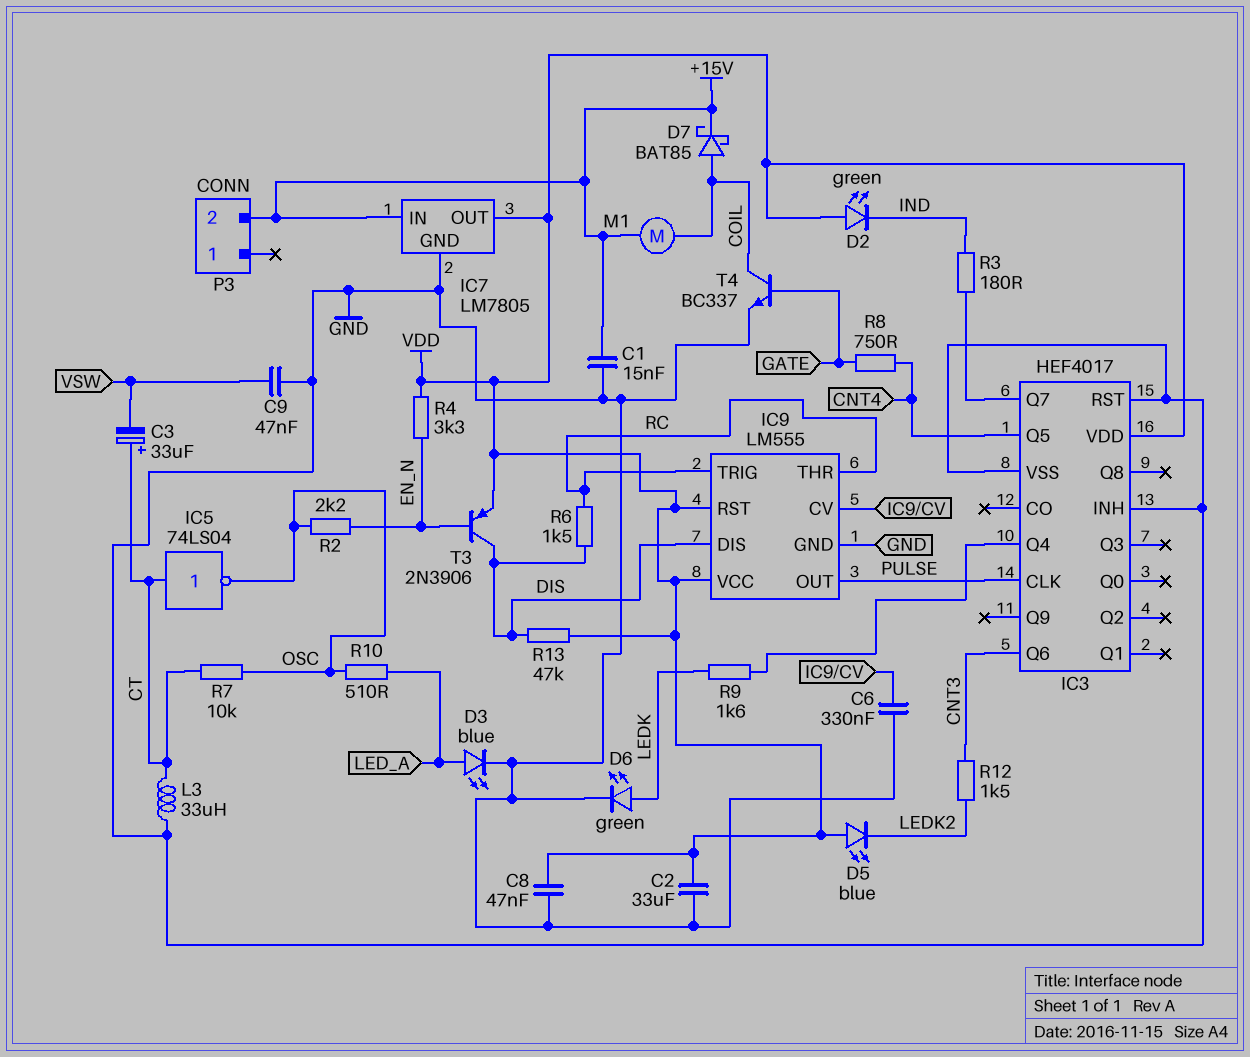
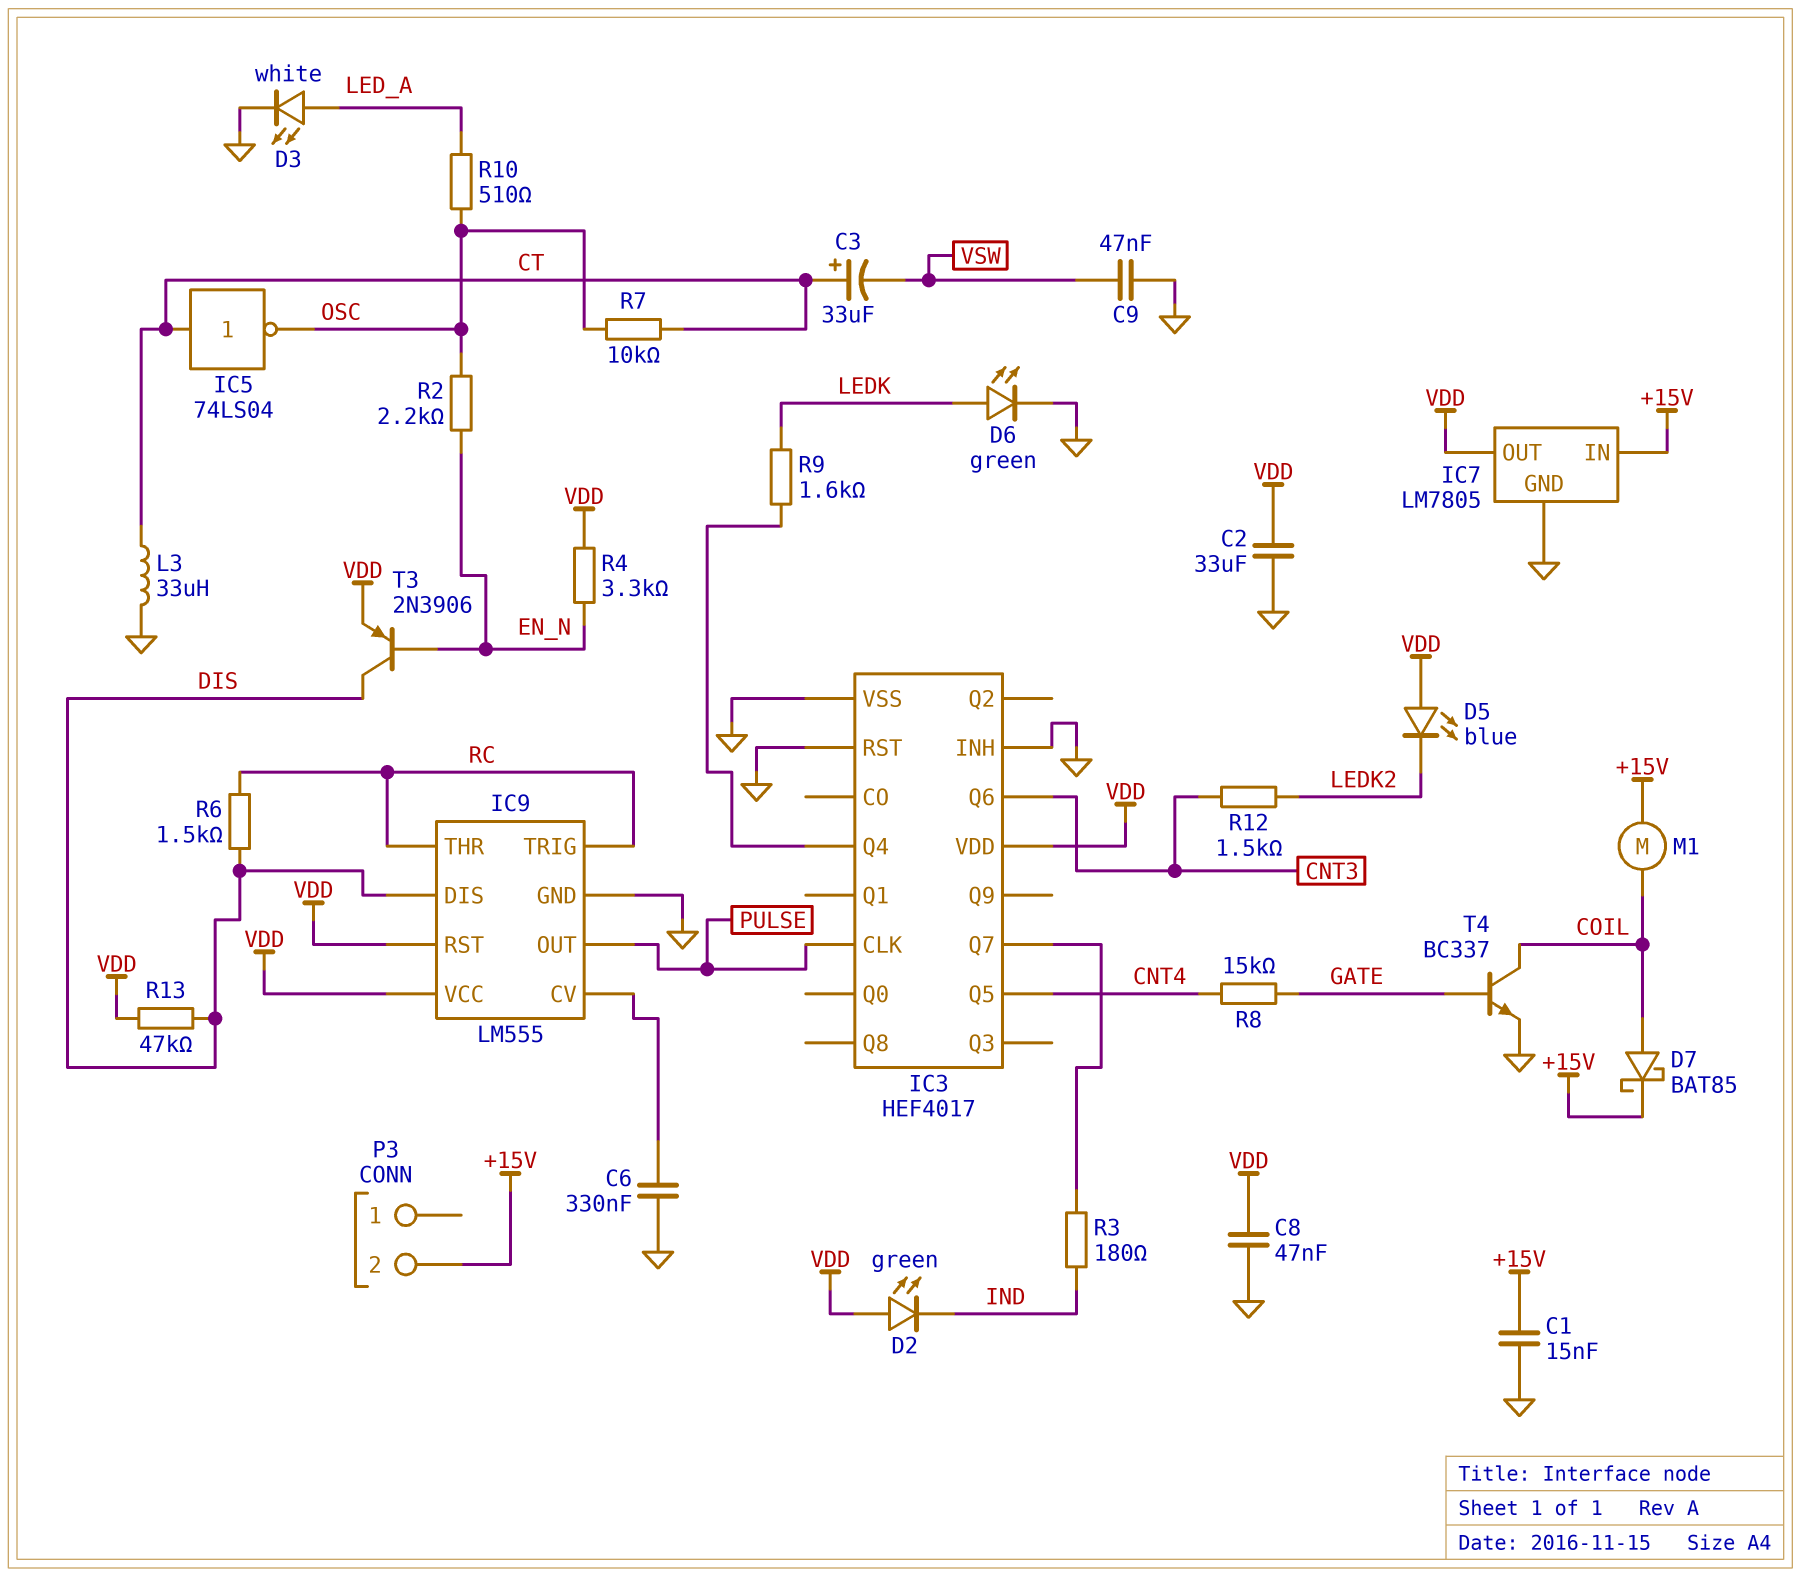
D3: LED blue (A LED_A, K GND) -> LED white (A LED_A, K GND)
R8: 750 (CNT4, GATE) -> 15k (CNT4, GATE)

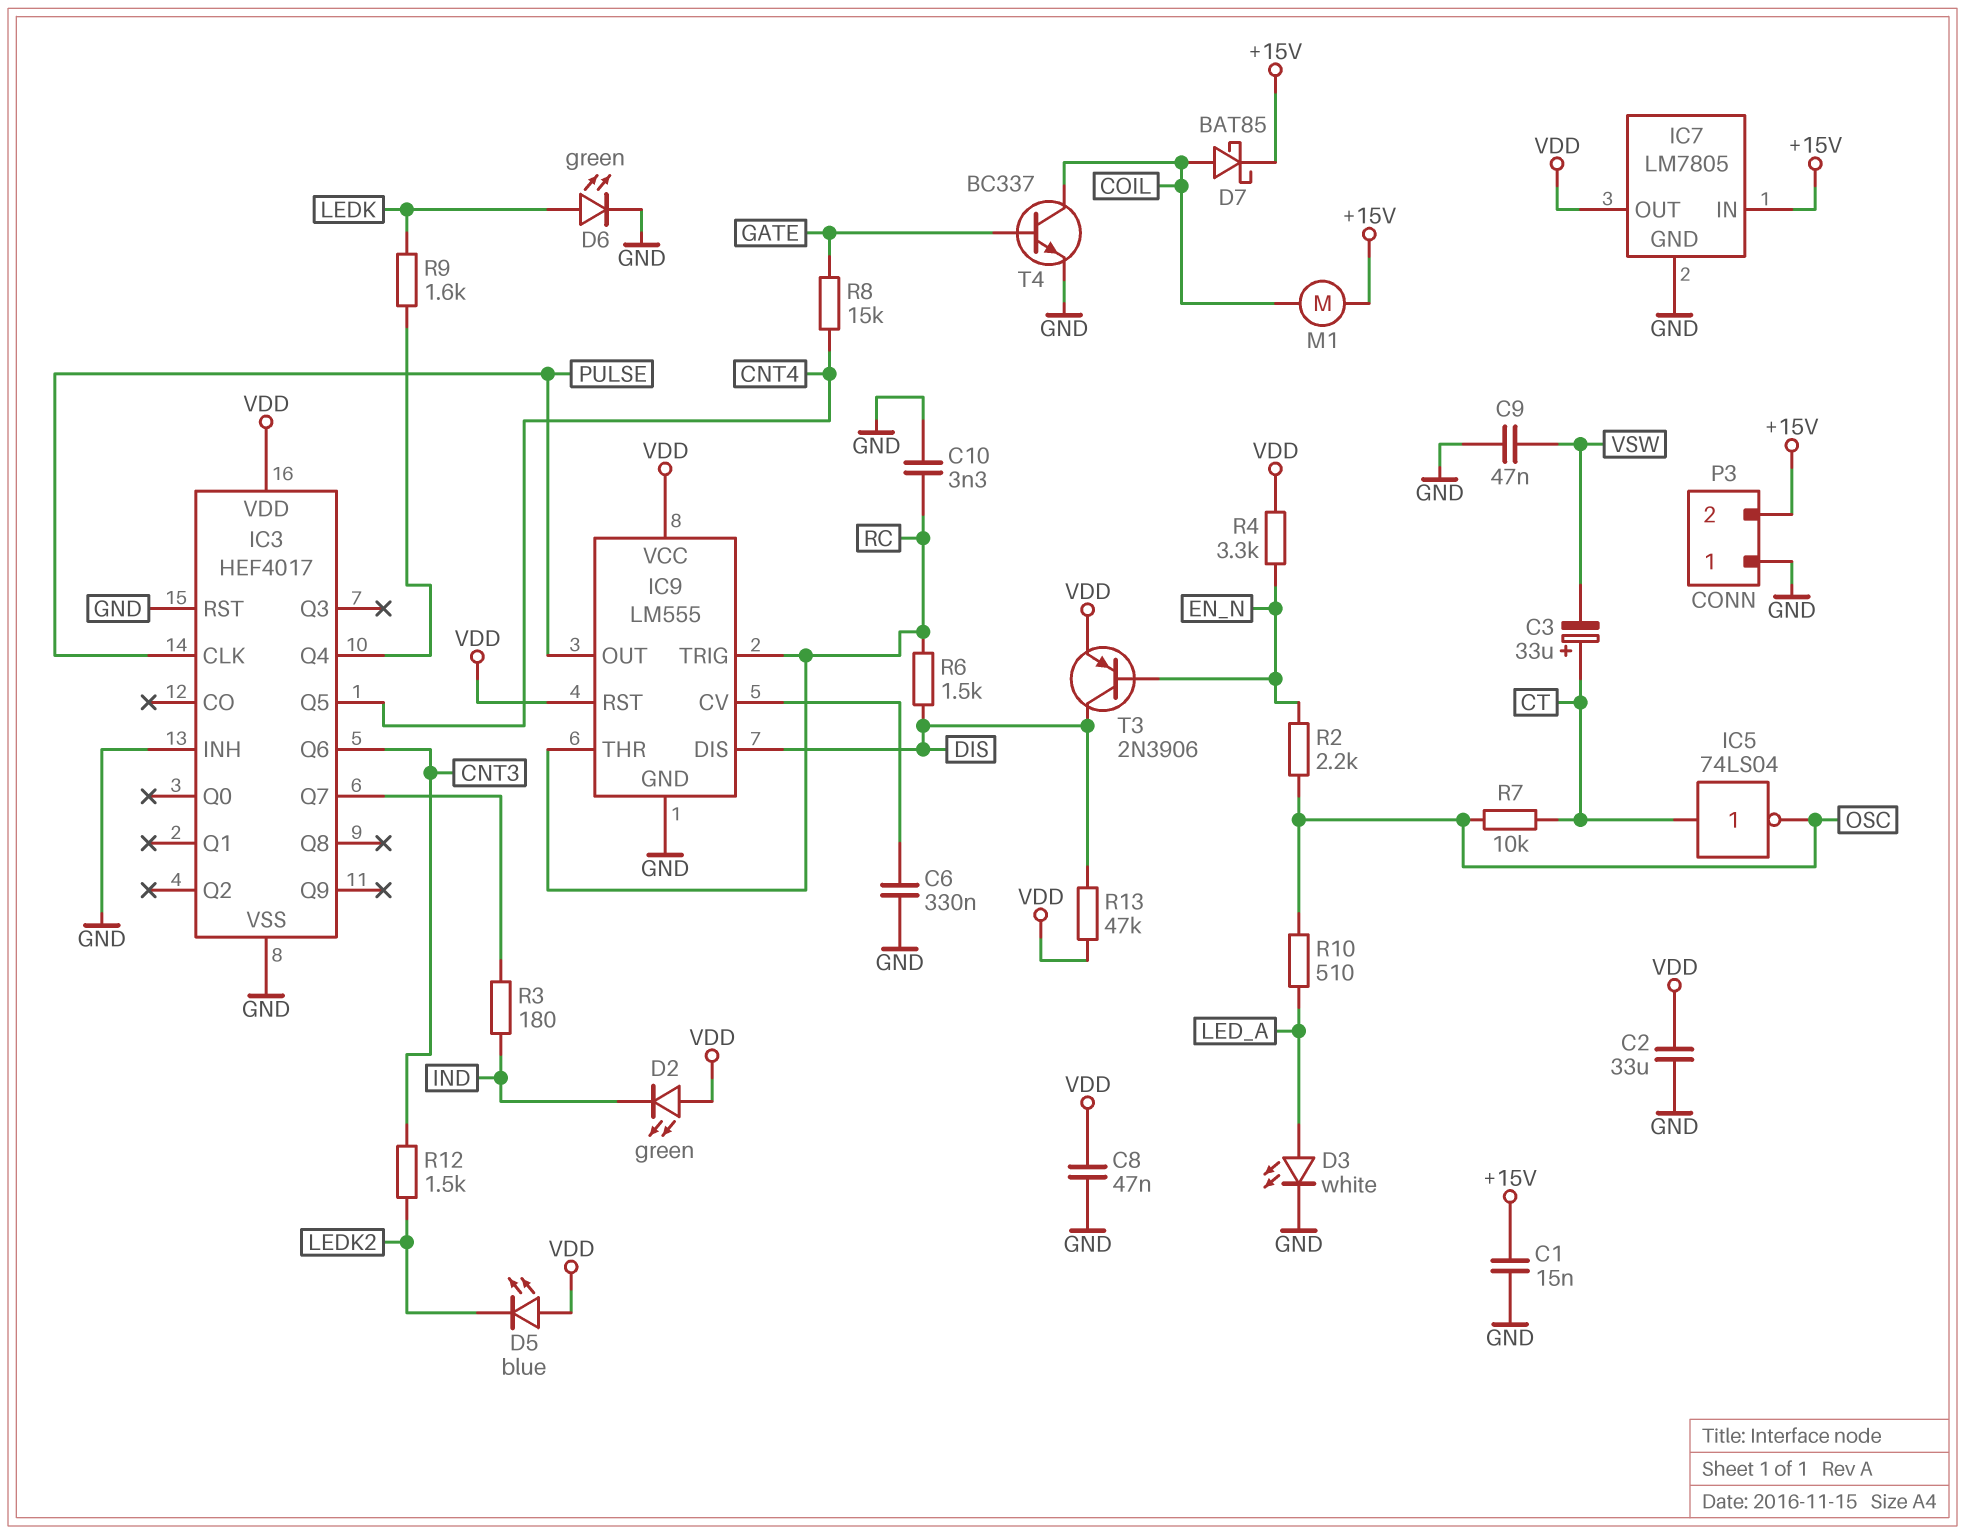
C10: none -> 3.3nF (GND, RC)
L3: 33uH (CT, GND) -> none
P3 pin 1: none -> GND

